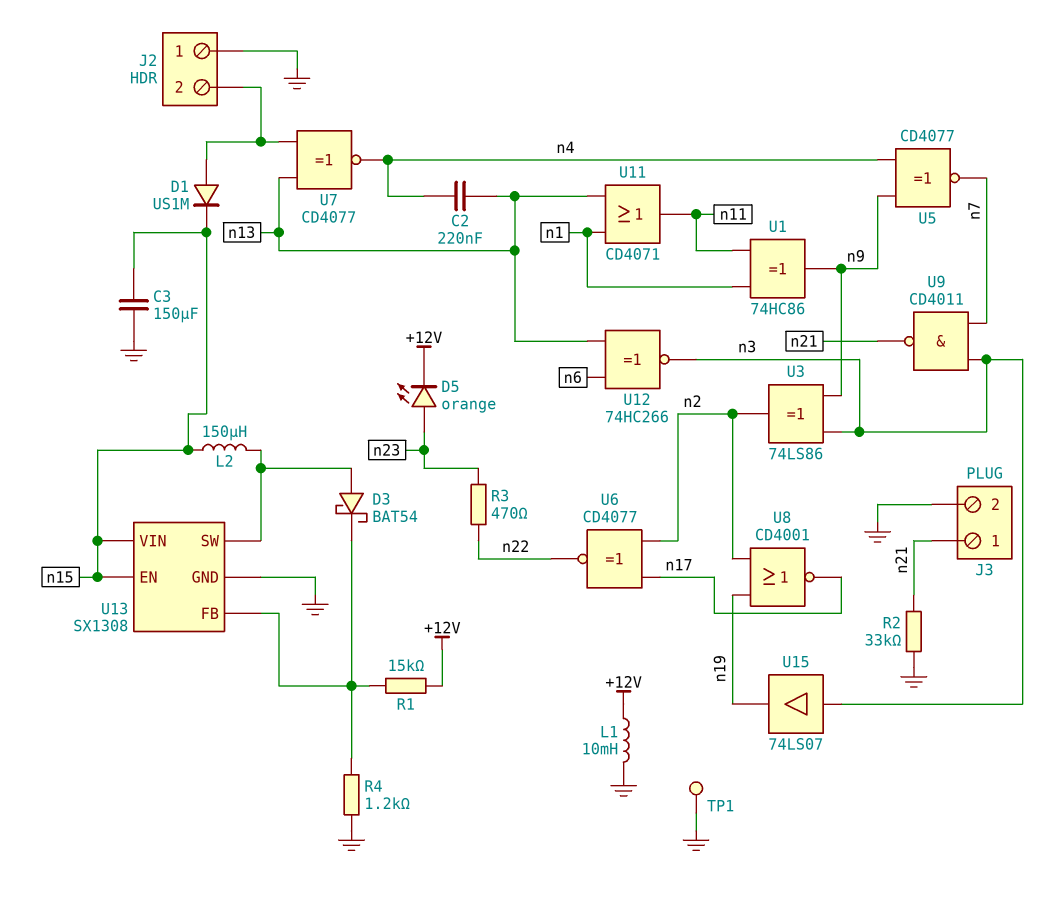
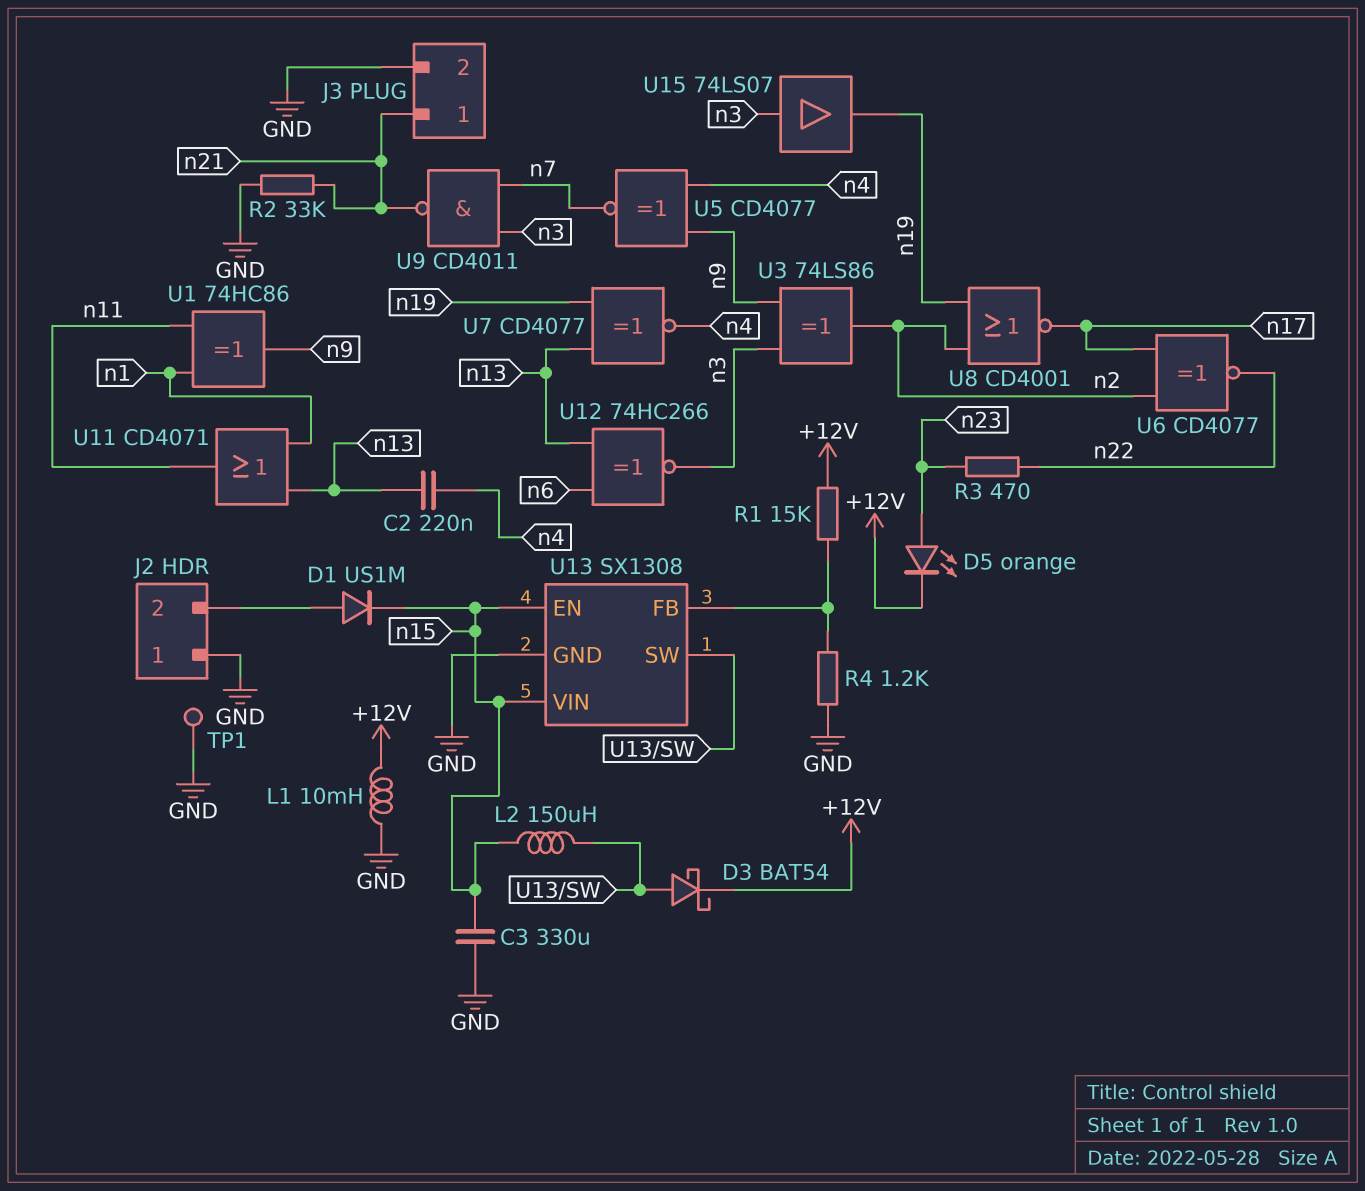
C3: 150uF (GND, n15) -> 330uF (GND, n15)
D3: schottky BAT54 (A U13/SW, K U13/FB) -> schottky BAT54 (A U13/SW, K +12V)
U7: XNOR CD4077 (in J2/2, in n13, out n4) -> XNOR CD4077 (in n13, in n19, out n4)

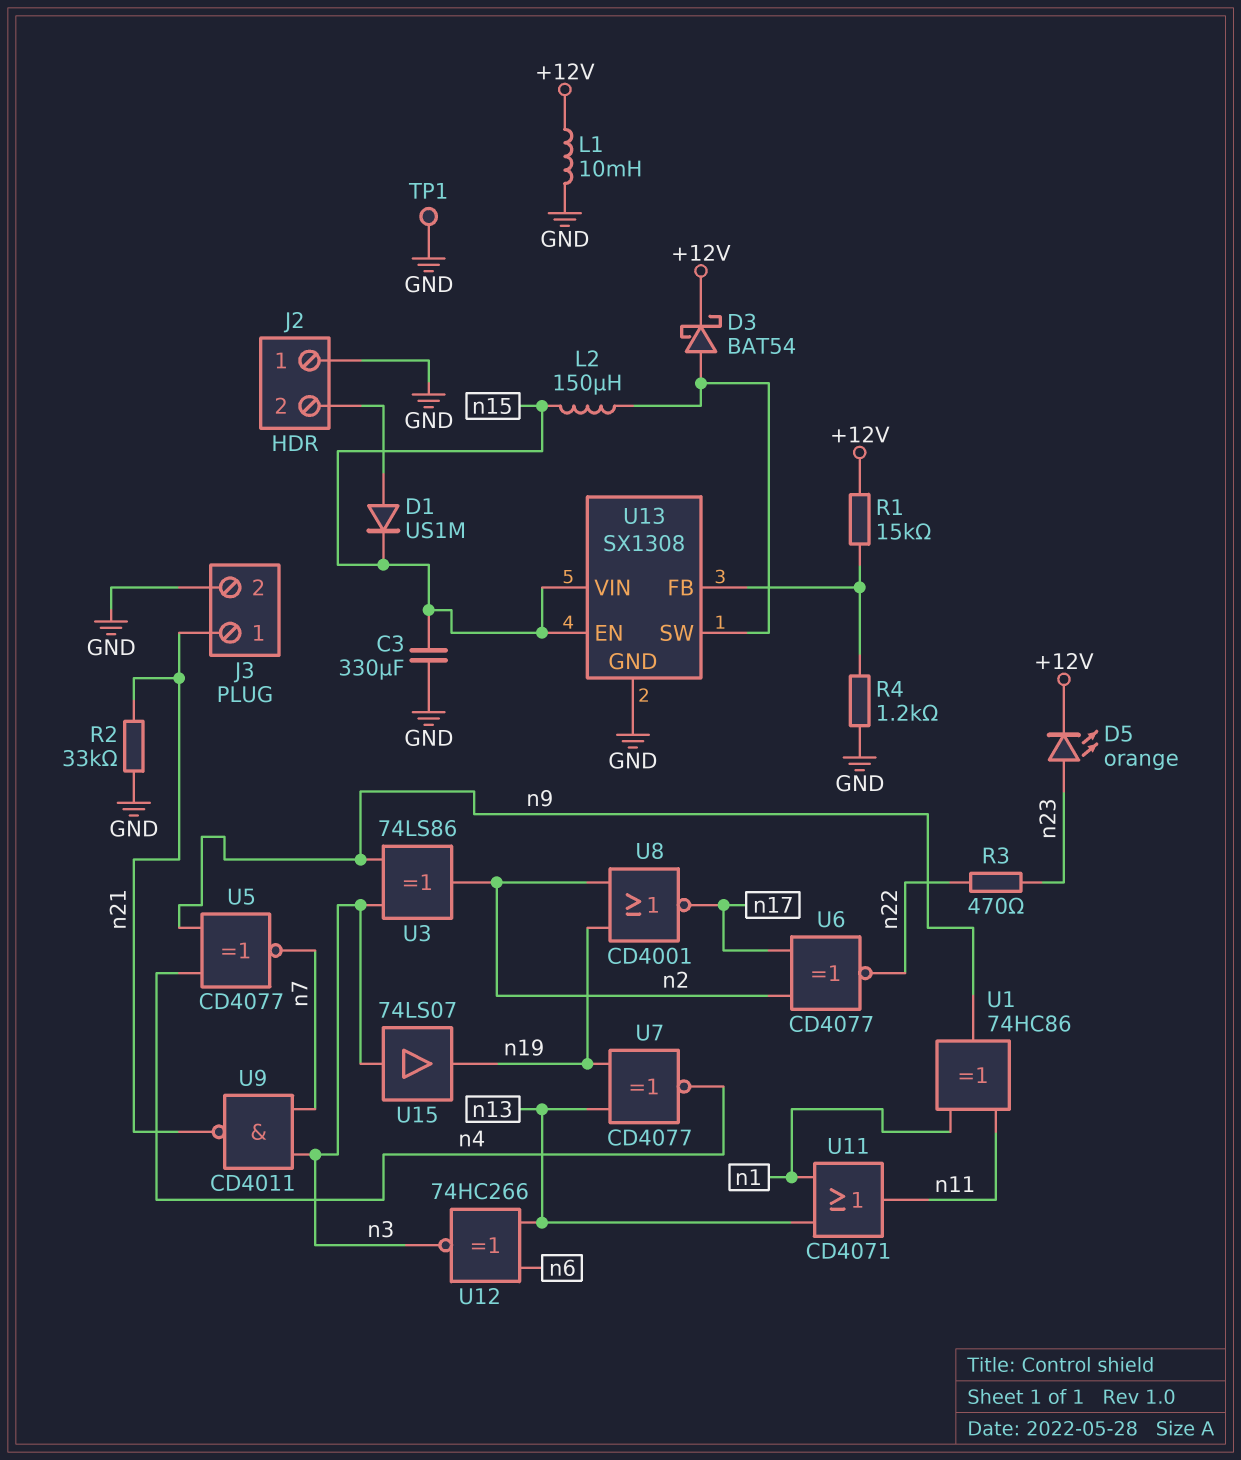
C2: 220nF (n4, n13) -> none

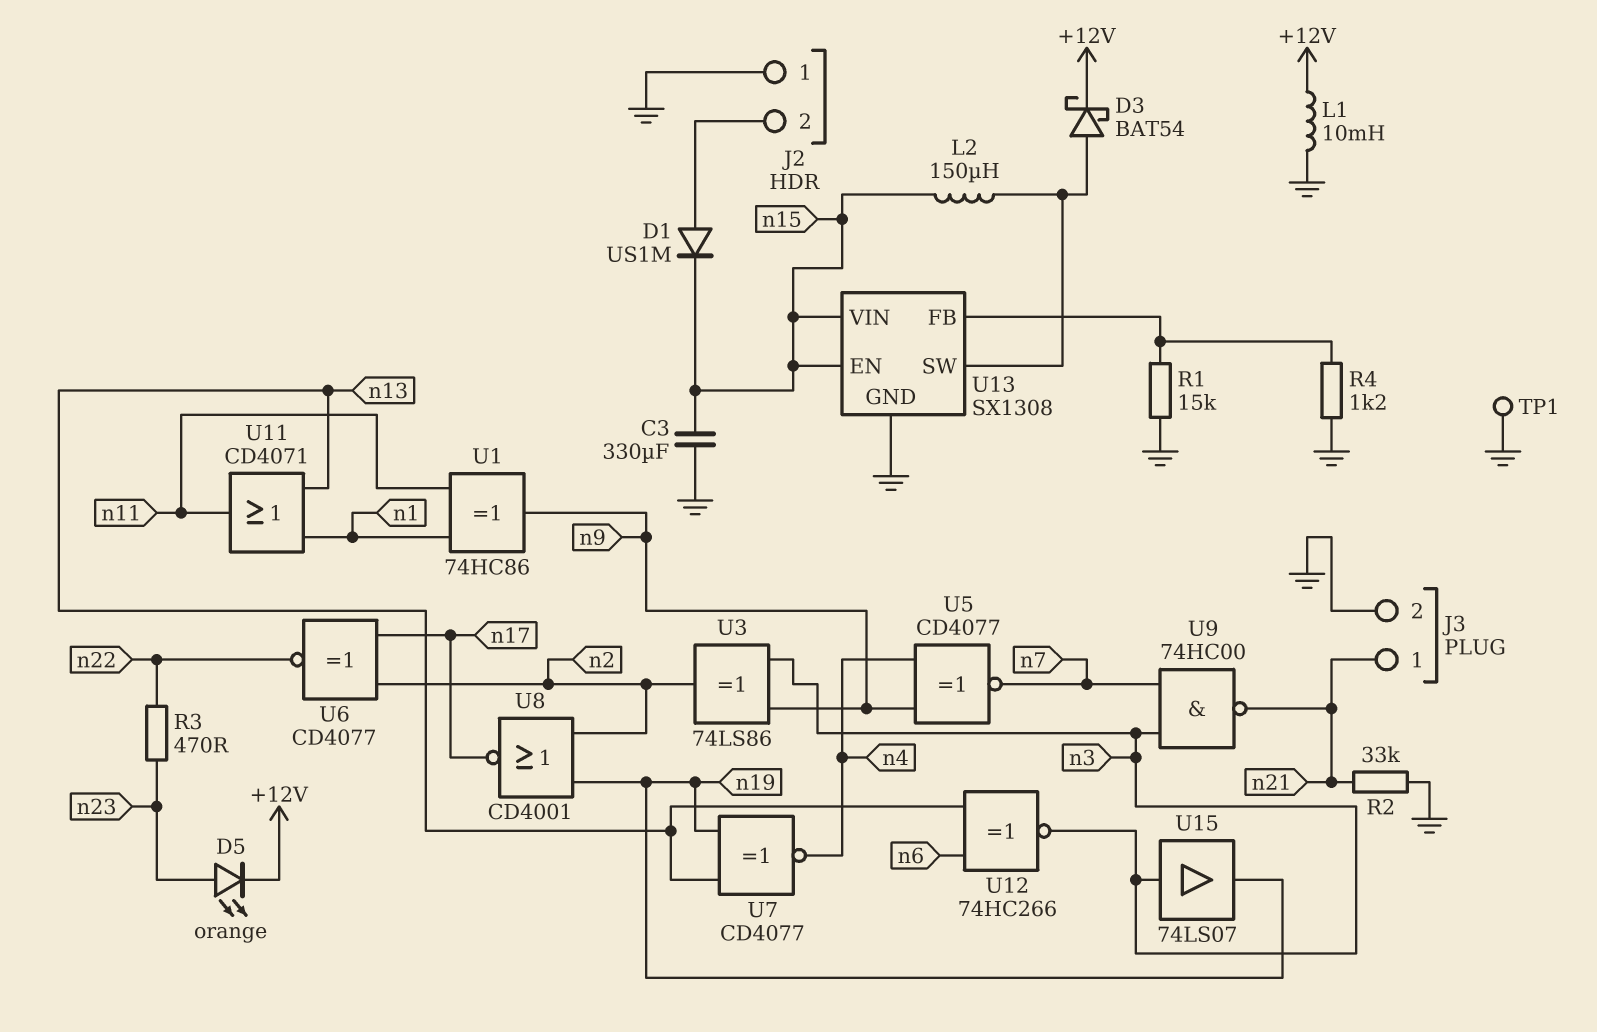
R1: 15k (+12V, U13/FB) -> 15k (GND, U13/FB)
U9: NAND CD4011 (in n3, in n7, out n21) -> NAND 74HC00 (in n3, in n7, out n21)

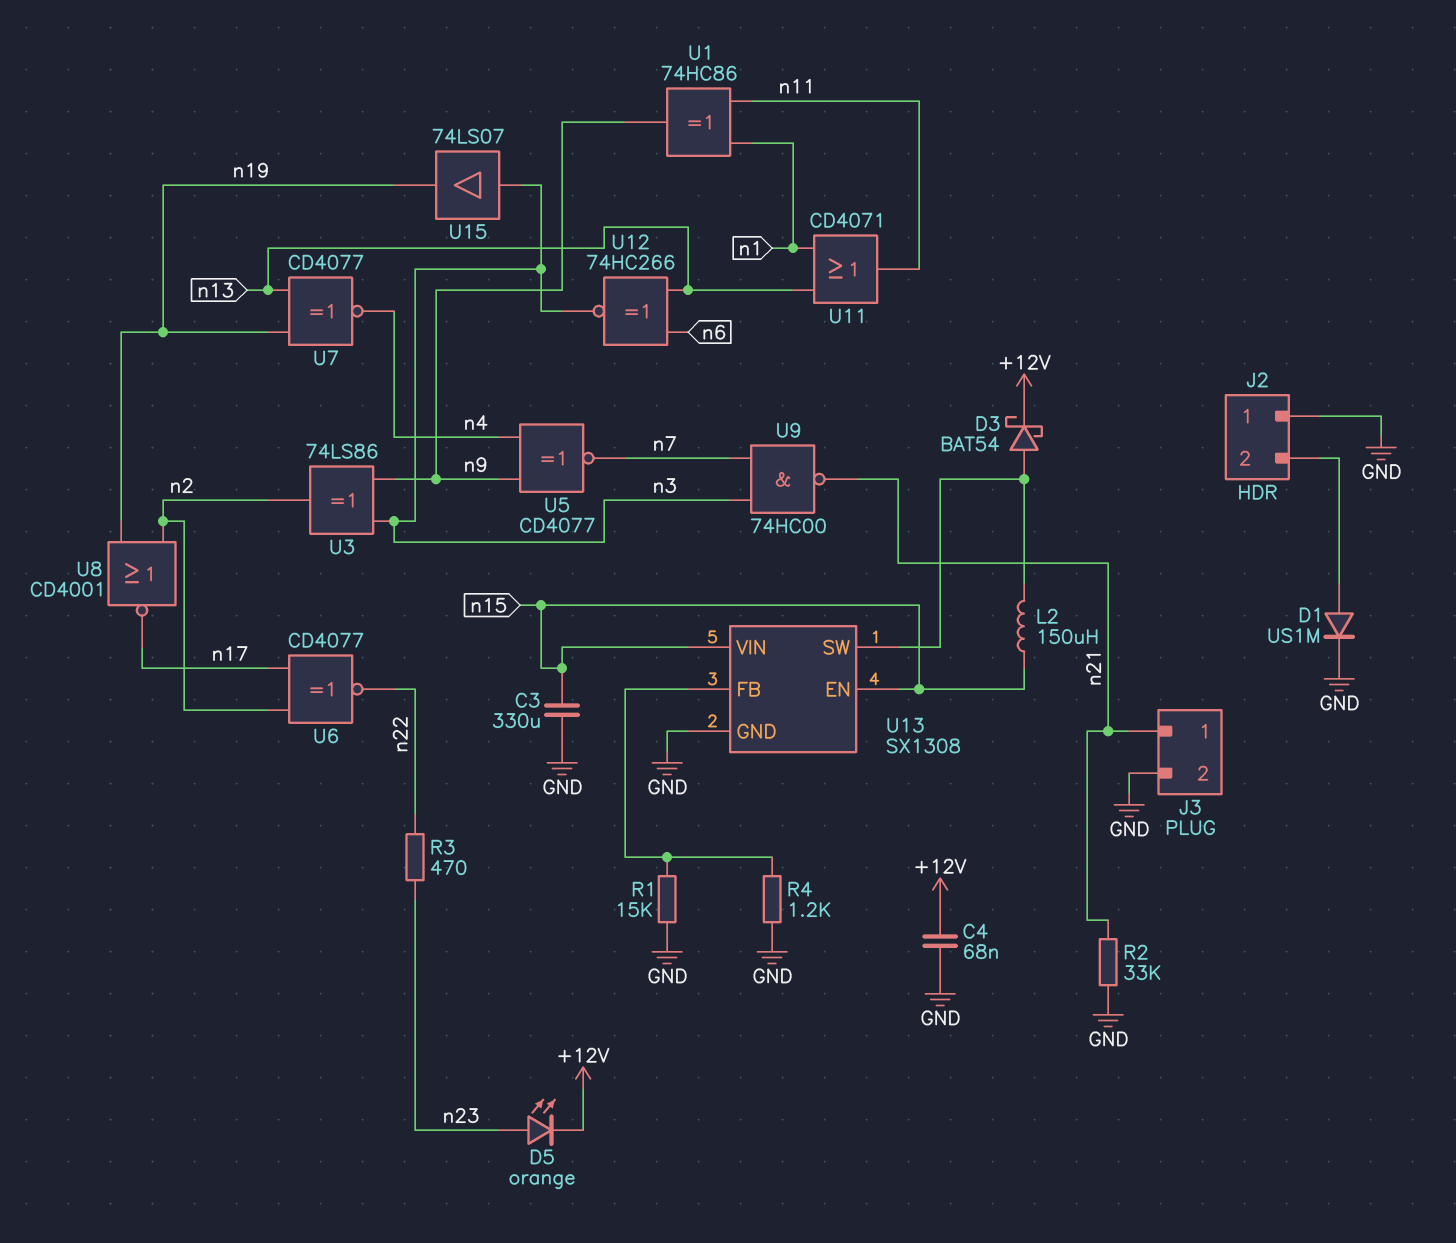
C4: none -> 68nF (+12V, GND)
D1: diode US1M (A J2/2, K n15) -> diode US1M (A J2/2, K GND)
L1: 10mH (+12V, GND) -> none
TP1: test point (GND) -> none

